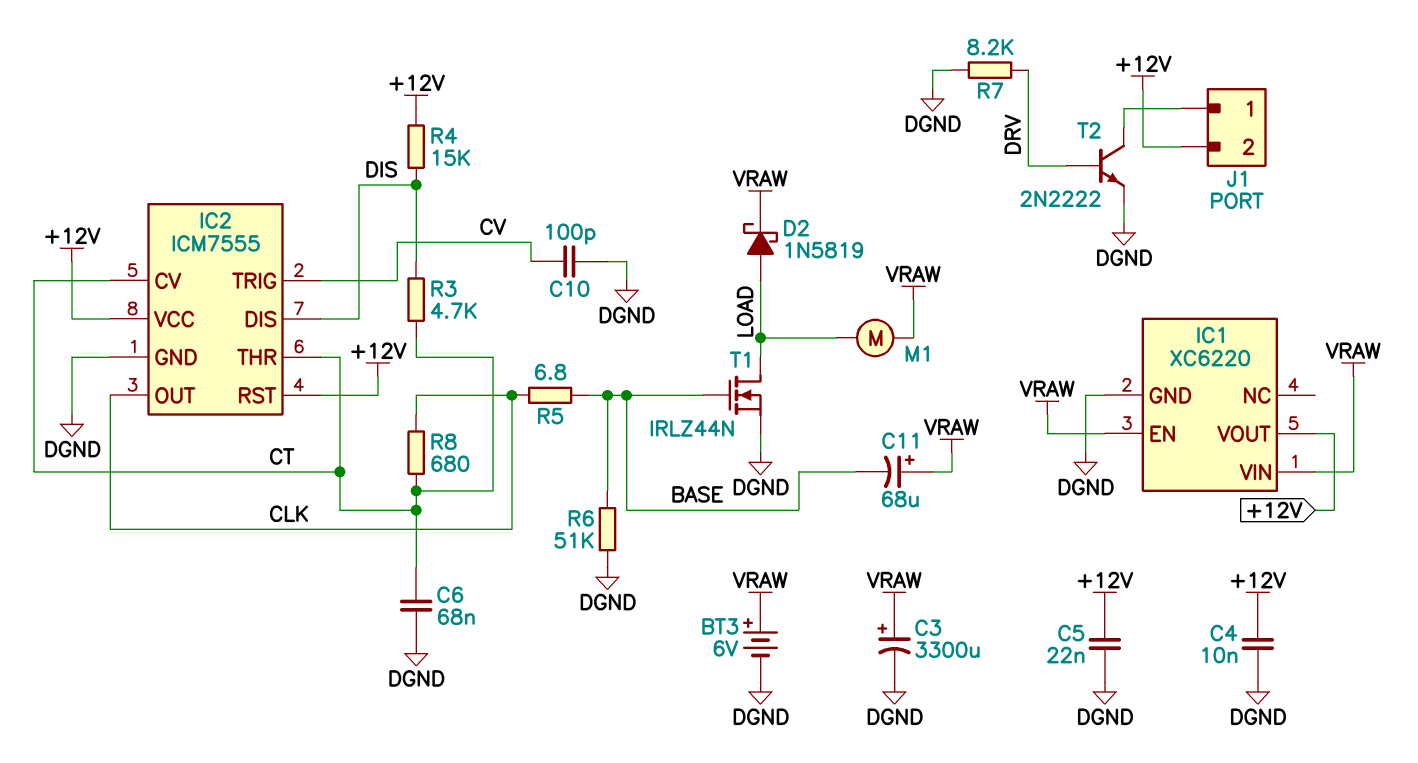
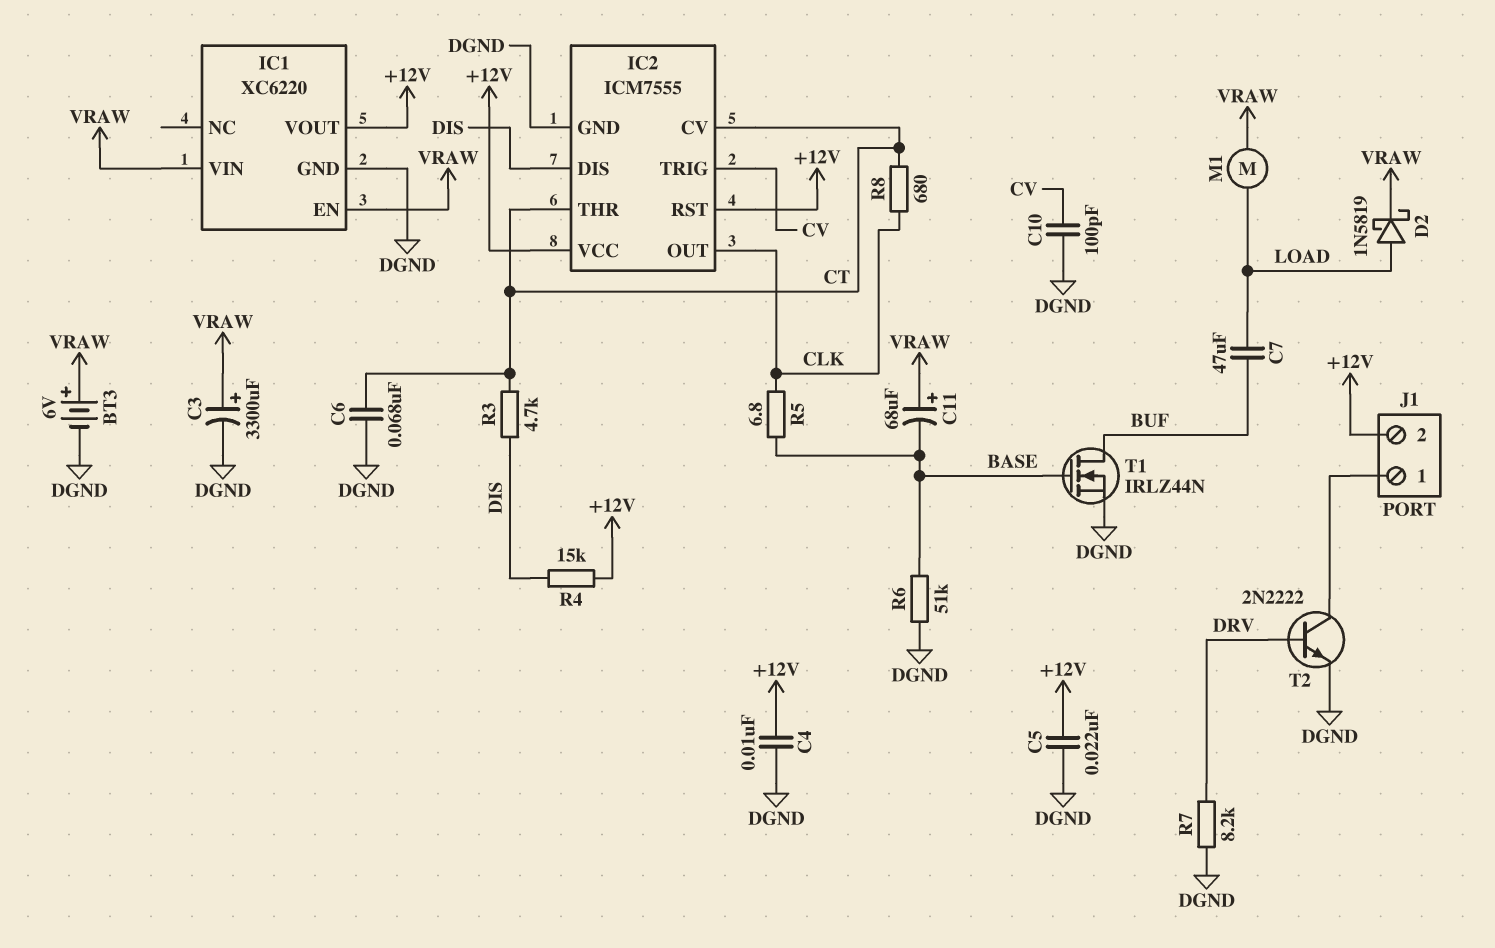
C7: none -> 47uF (BUF, LOAD)
T1: NMOS IRLZ44N (G BASE, D LOAD, S DGND) -> NMOS IRLZ44N (G BASE, D BUF, S DGND)

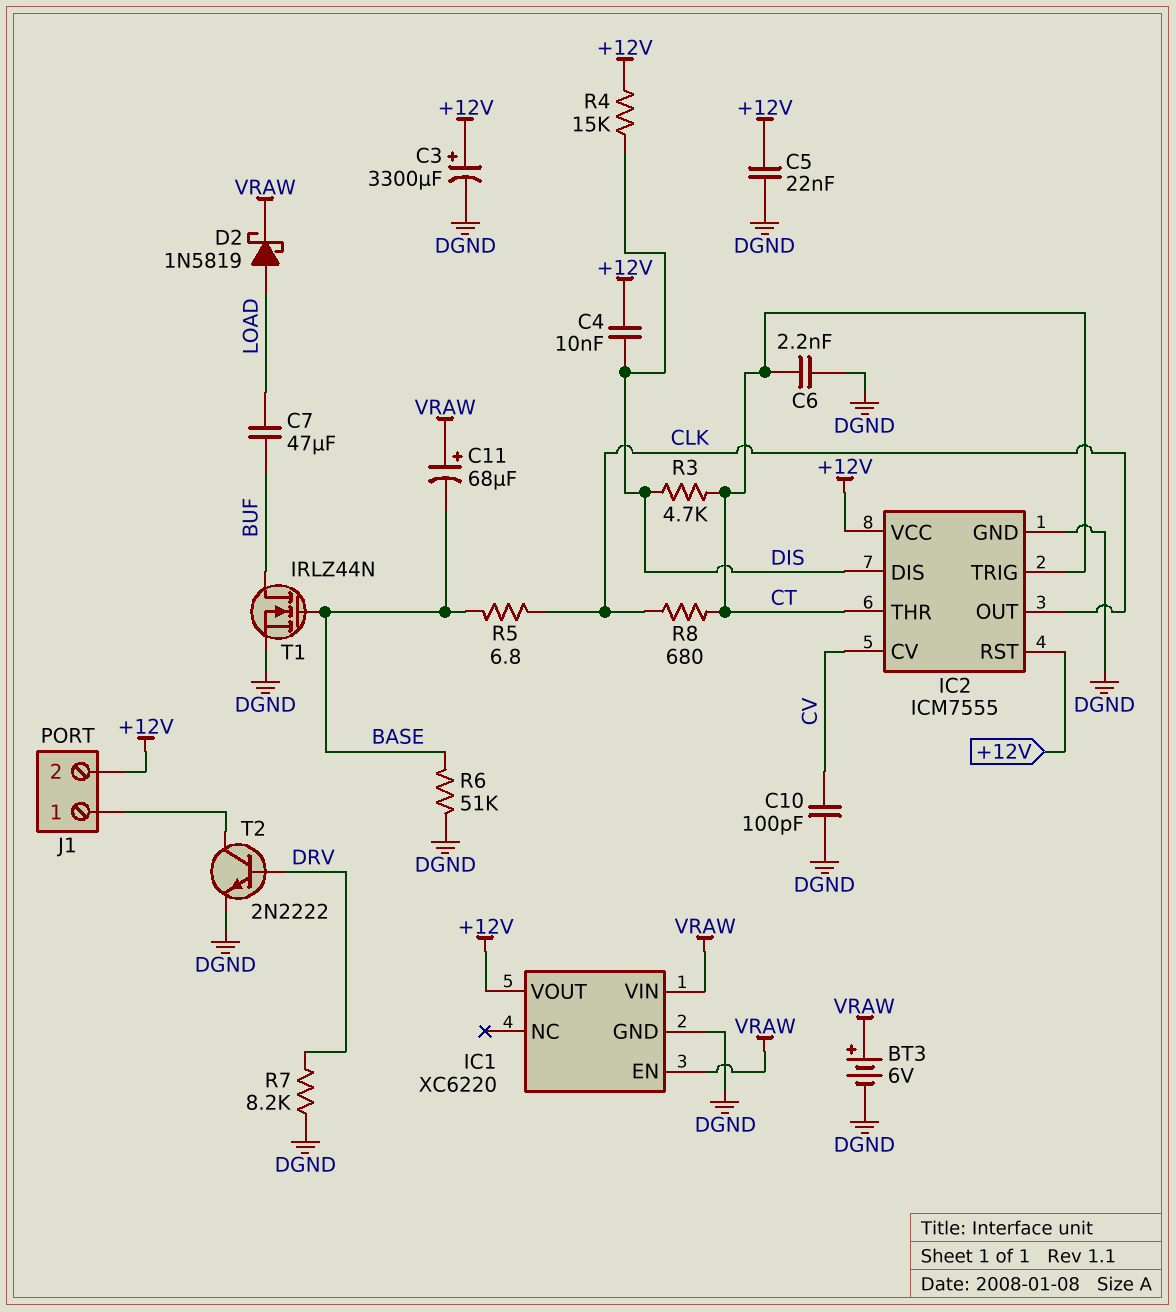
C3: 3300uF (plus VRAW, minus DGND) -> 3300uF (plus +12V, minus DGND)
C4: 10nF (+12V, DGND) -> 10nF (+12V, DIS)
C6: 68nF (CT, DGND) -> 2.2nF (CT, DGND)
IC2 pin CV: CT -> CV
IC2 pin TRIG: CV -> CT
M1: motor (LOAD, VRAW) -> none

